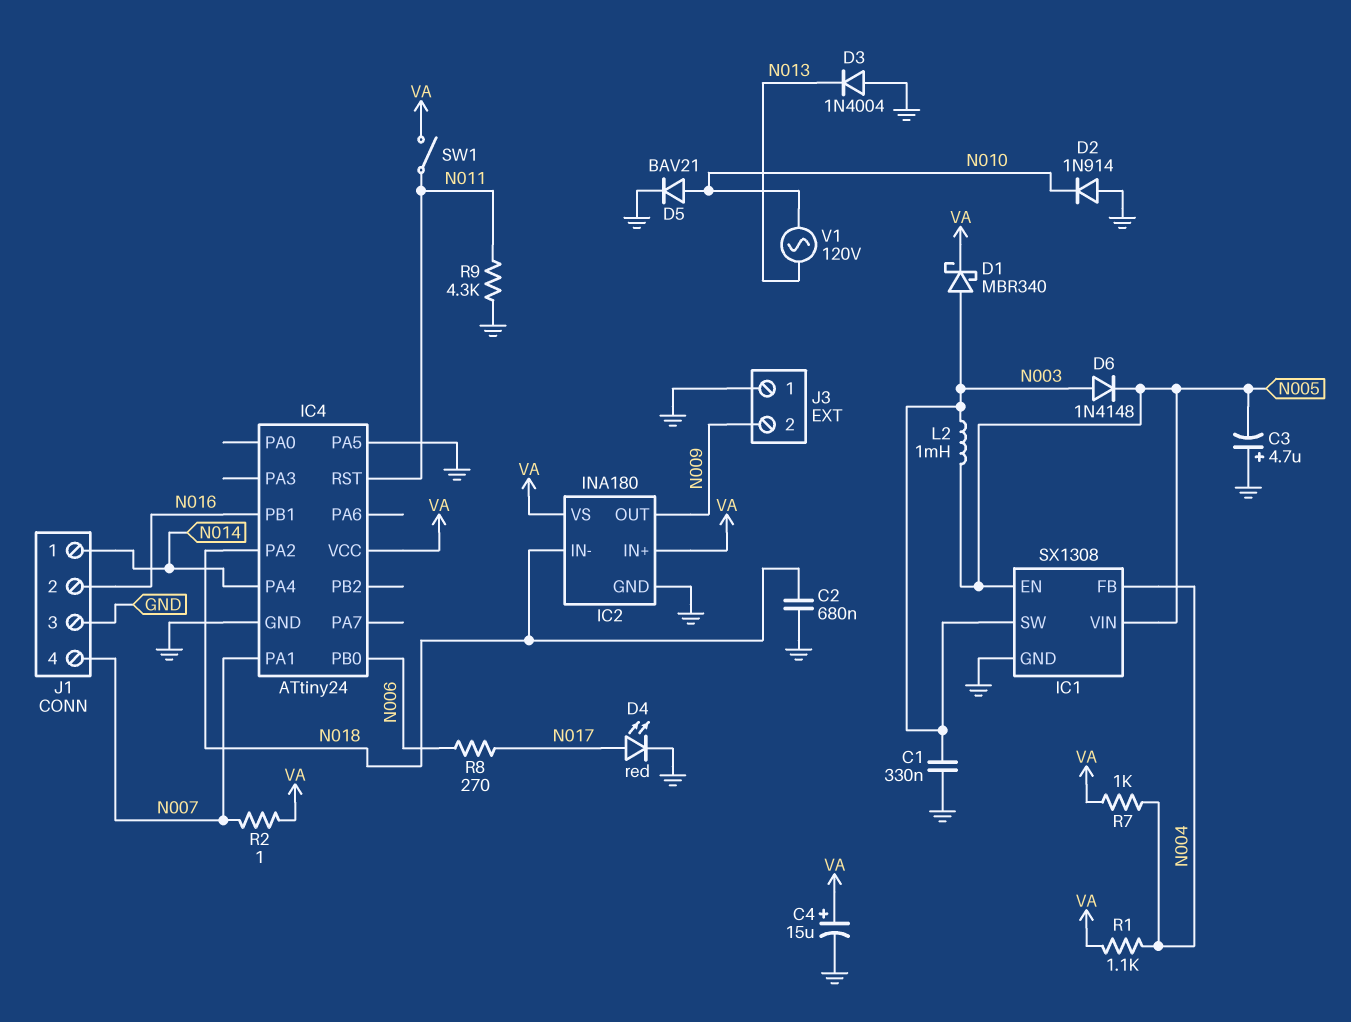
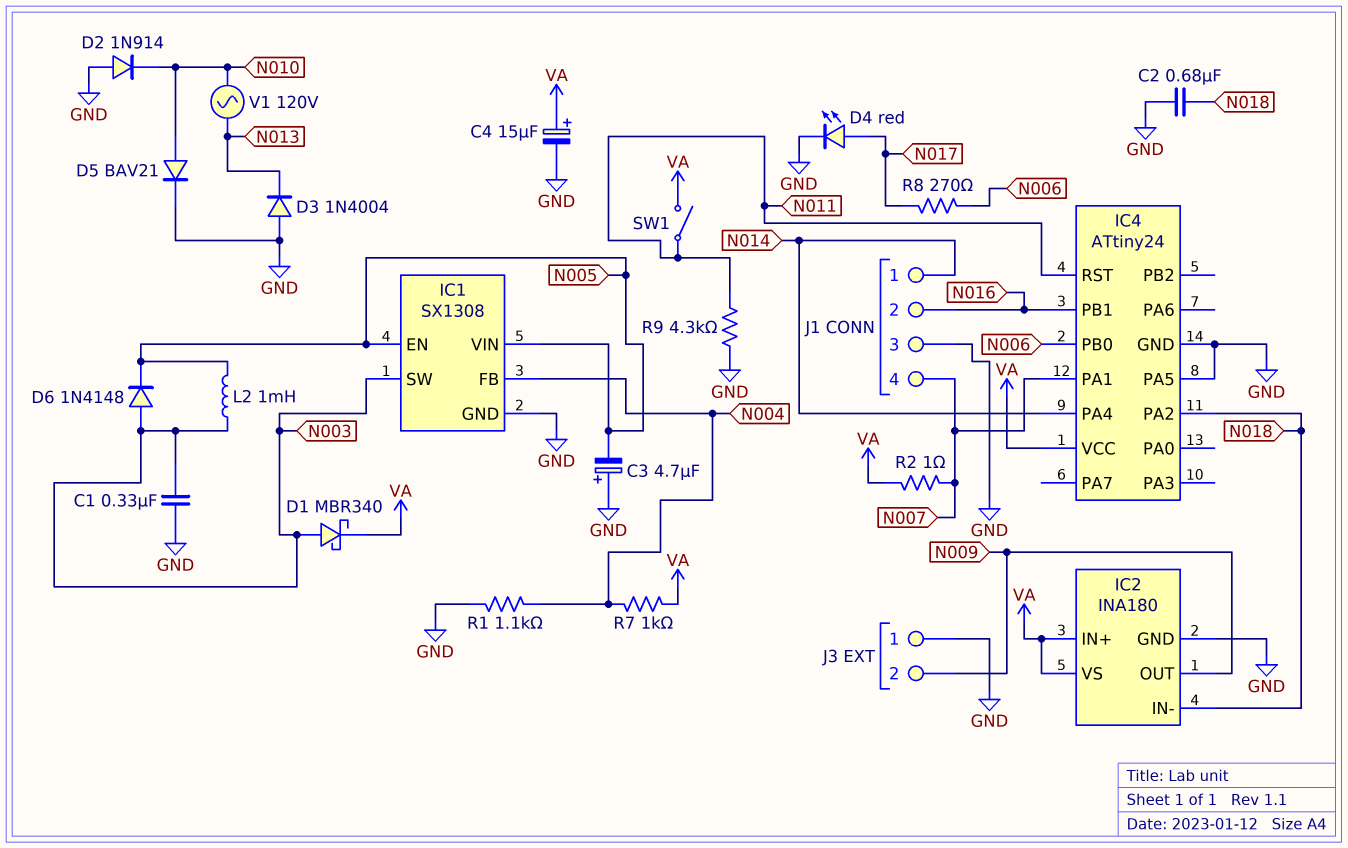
R1: 1.1k (N004, VA) -> 1.1k (GND, N004)

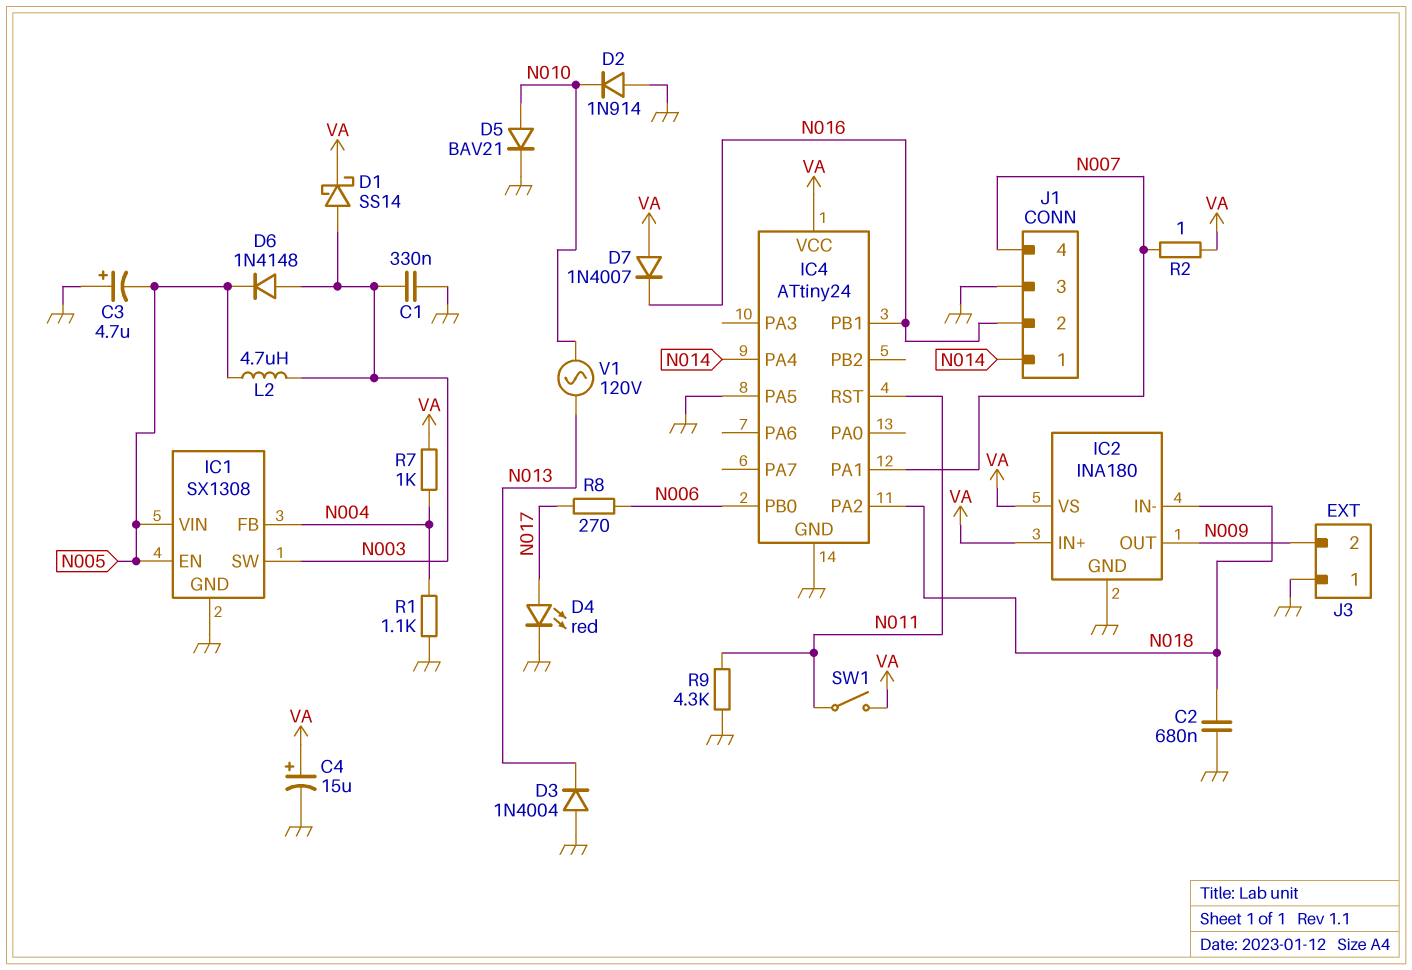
D1: schottky MBR340 (A N003, K VA) -> schottky SS14 (A N003, K VA)
D7: none -> diode 1N4007 (A VA, K N016)
L2: 1mH (N003, N005) -> 4.7uH (N003, N005)

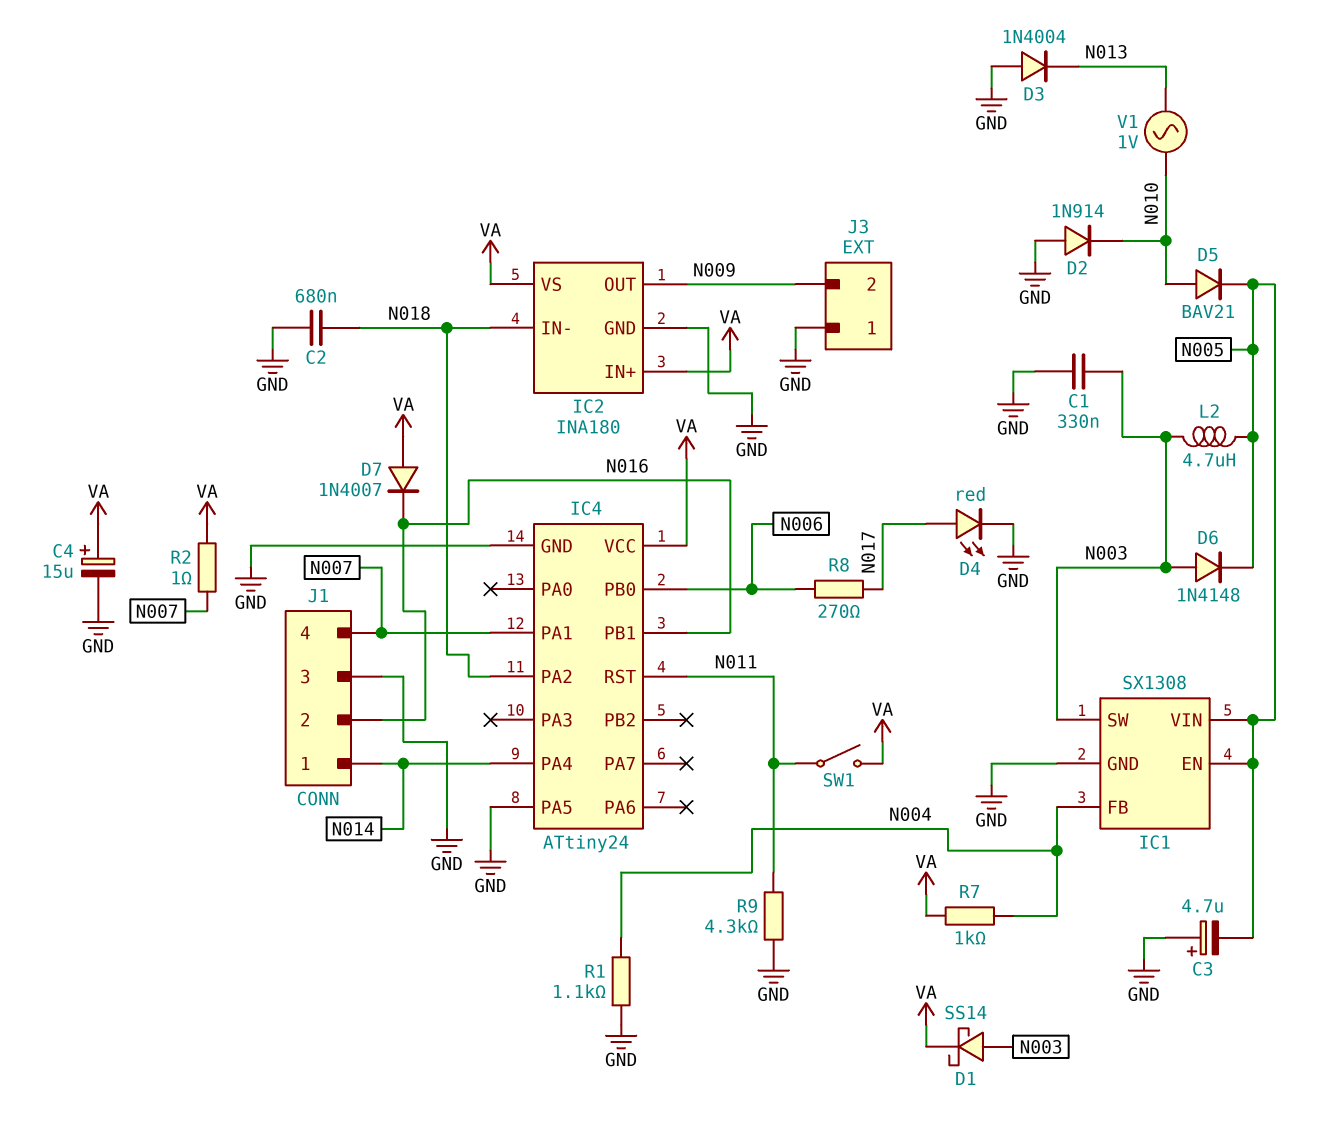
D5: diode BAV21 (A N010, K GND) -> diode BAV21 (A N010, K N005)
V1: AC 120V (N010, N013) -> AC 1V (N010, N013)

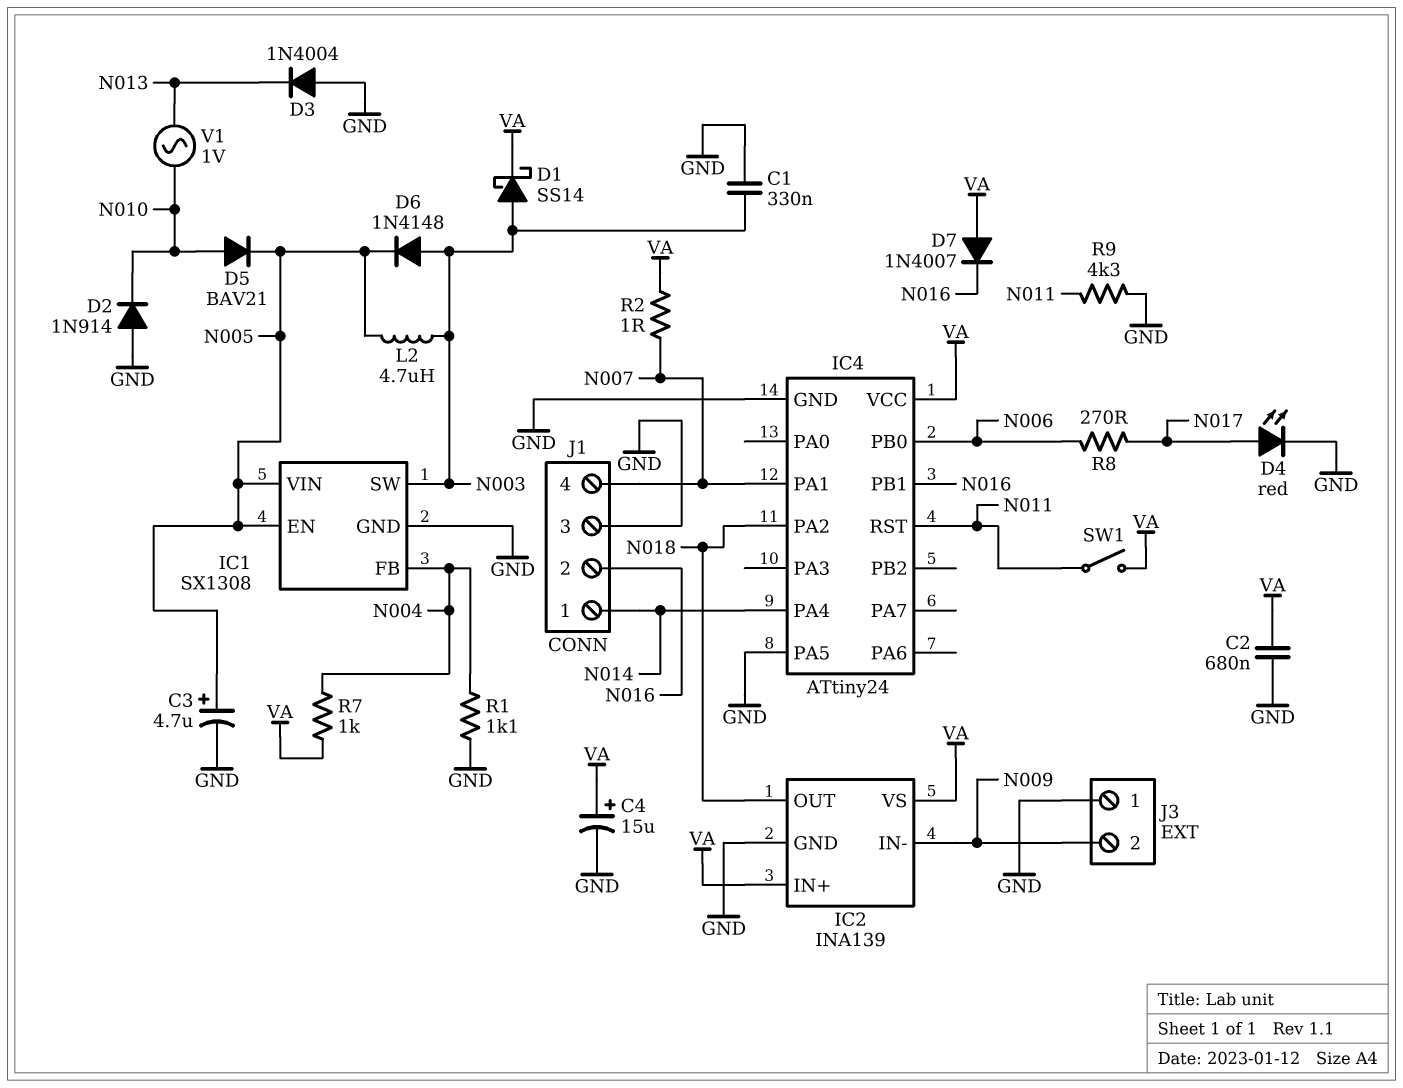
C2: 680nF (GND, N018) -> 680nF (GND, VA)
C3: 4.7uF (plus GND, minus N005) -> 4.7uF (plus N005, minus GND)
IC2: INA180 -> INA139
IC2 pin IN-: N018 -> N009
IC2 pin OUT: N009 -> N018

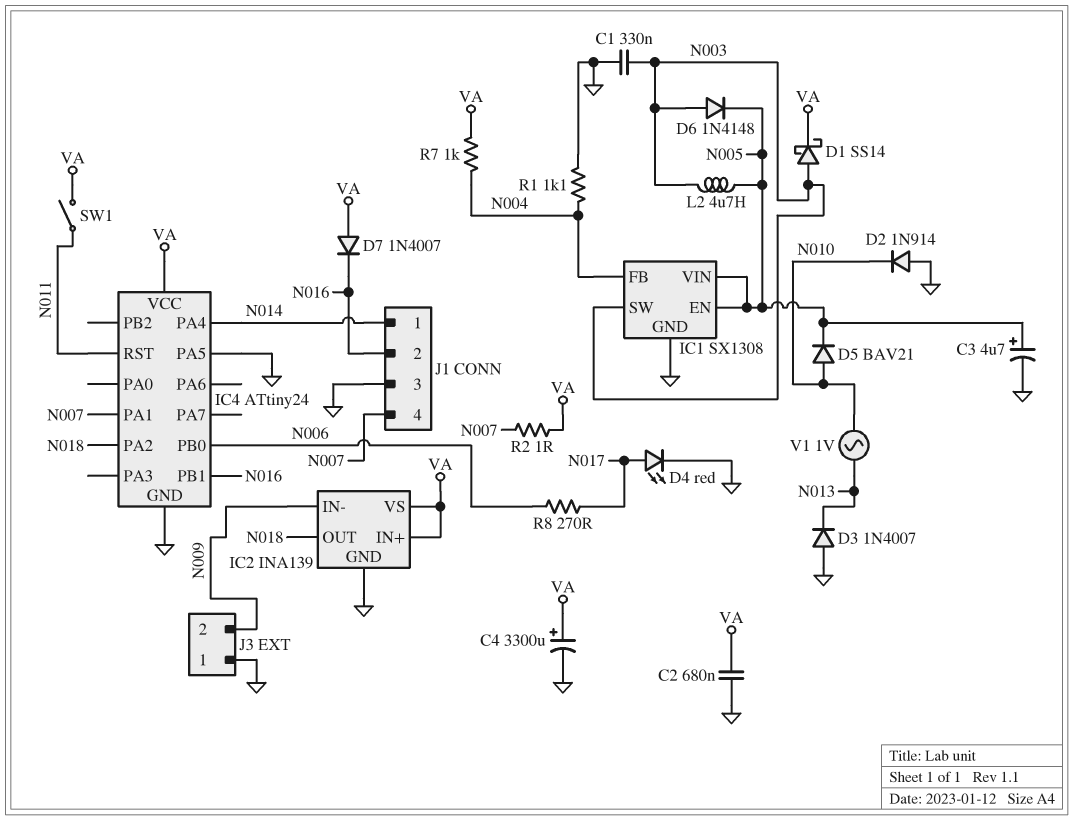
C4: 15uF (plus VA, minus GND) -> 3300uF (plus VA, minus GND)
D3: diode 1N4004 (A GND, K N013) -> diode 1N4007 (A GND, K N013)
R9: 4.3k (GND, N011) -> none

